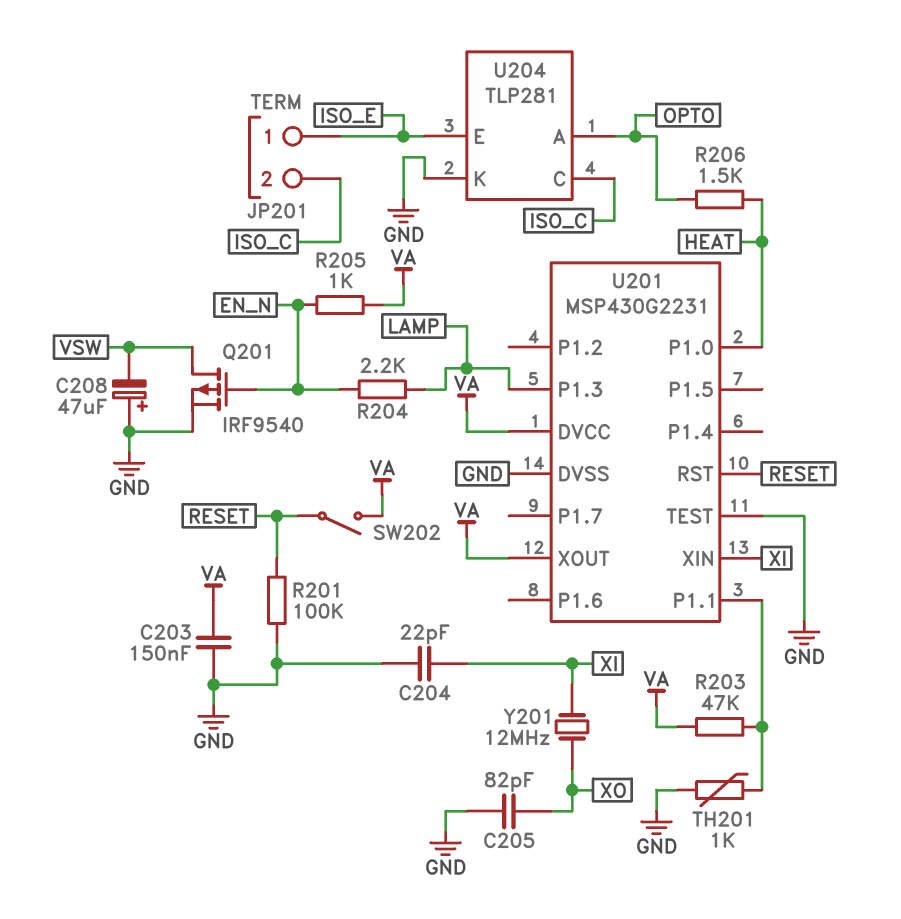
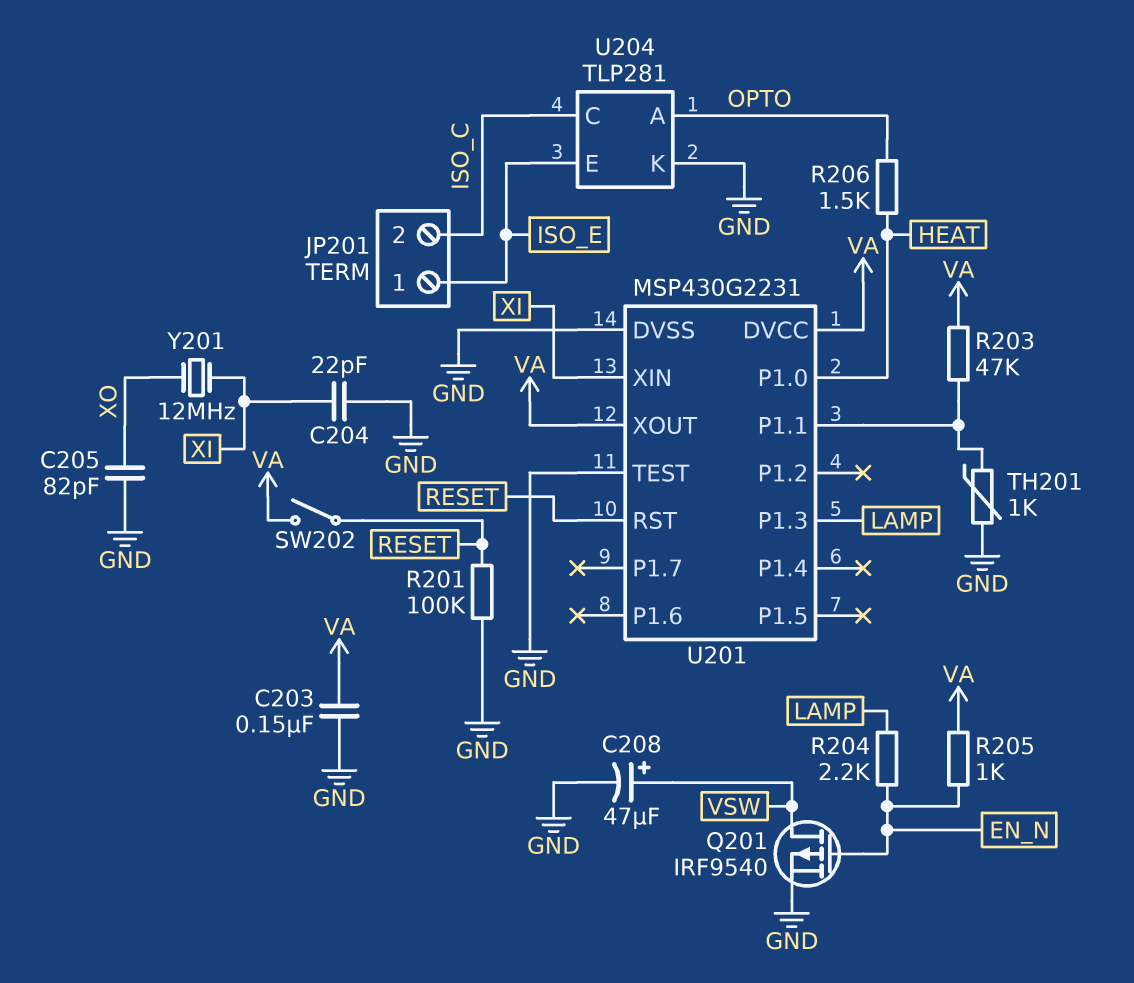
C208: 47uF (plus GND, minus VSW) -> 47uF (plus VSW, minus GND)

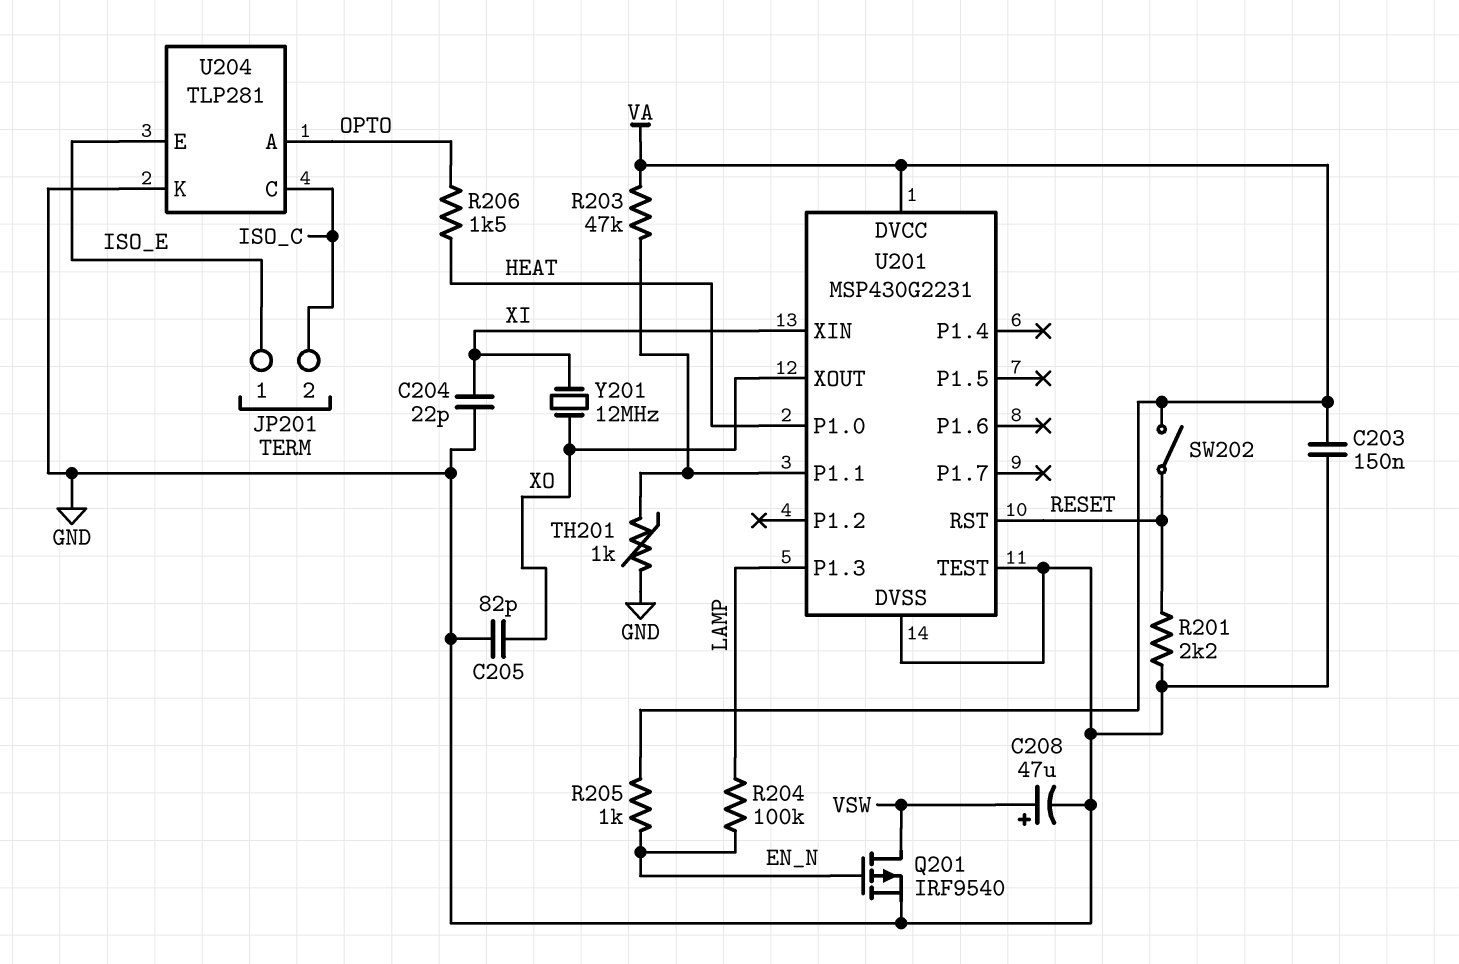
R201: 100k (GND, RESET) -> 2.2k (GND, RESET)
R204: 2.2k (EN_N, LAMP) -> 100k (EN_N, LAMP)
U201 pin XOUT: VA -> XO

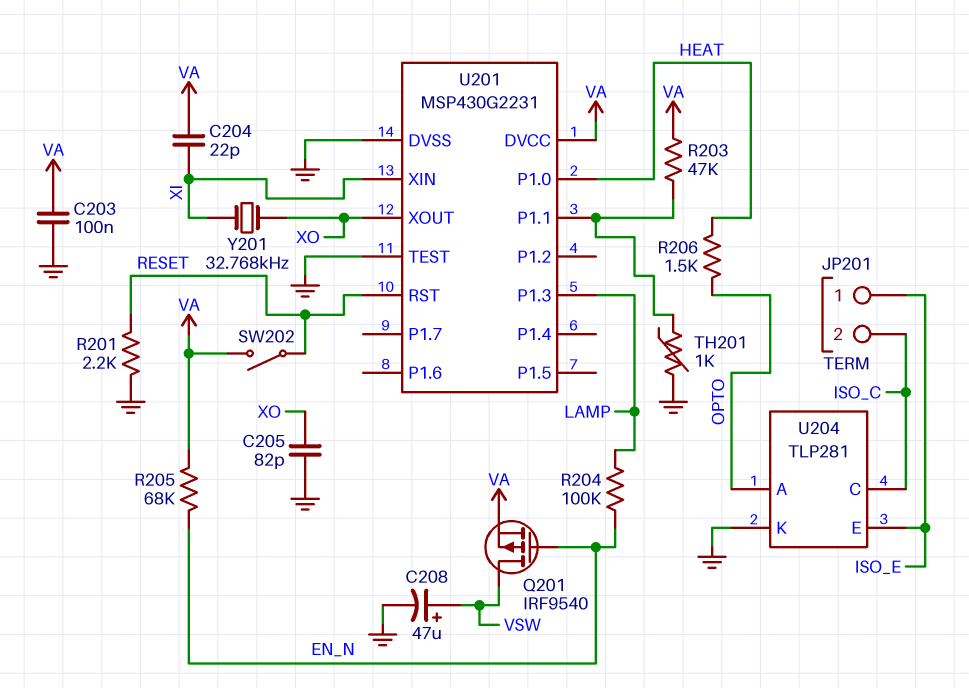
C203: 150nF (GND, VA) -> 100nF (GND, VA)
C204: 22pF (GND, XI) -> 22pF (VA, XI)
Q201: PMOS IRF9540 (G EN_N, D VSW, S GND) -> PMOS IRF9540 (G EN_N, D VSW, S VA)
R205: 1k (EN_N, VA) -> 68k (EN_N, VA)
Y201: 12MHz (XI, XO) -> 32.768kHz (XI, XO)

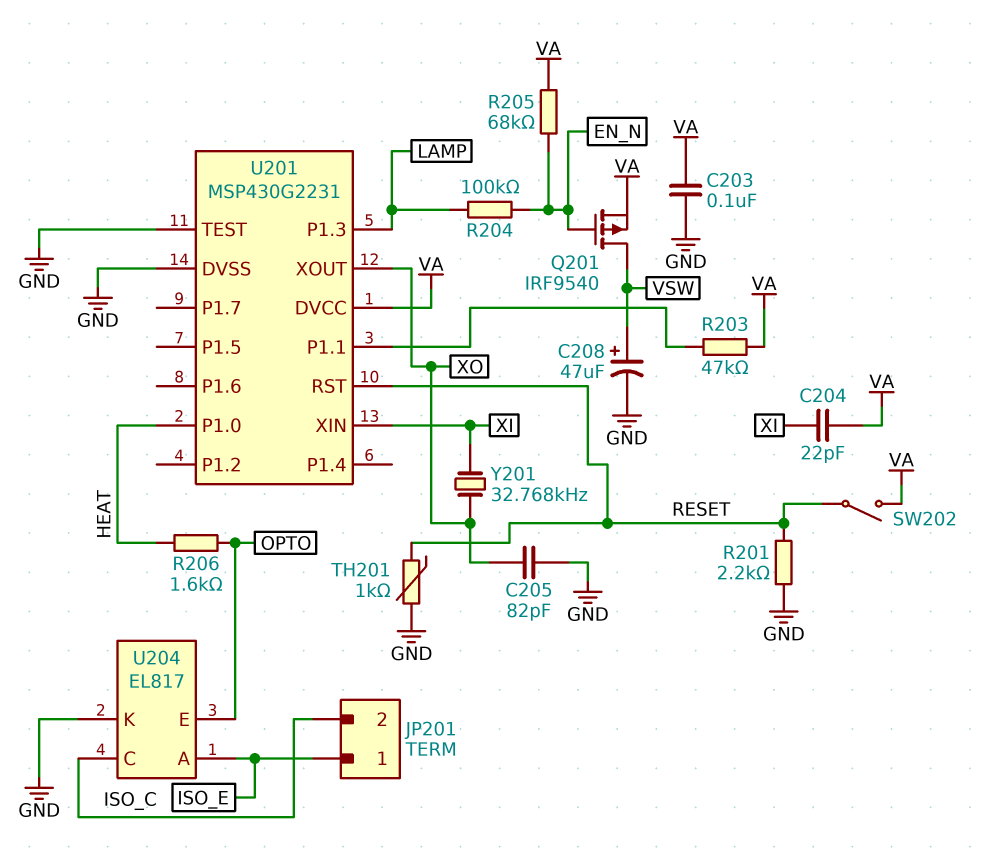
R206: 1.5k (HEAT, OPTO) -> 1.6k (HEAT, OPTO)
TH201: 1k (GND, U201/P1.1) -> 1k (GND, RESET)
U204: TLP281 -> EL817
U204 pin A: OPTO -> ISO_E
U204 pin E: ISO_E -> OPTO

